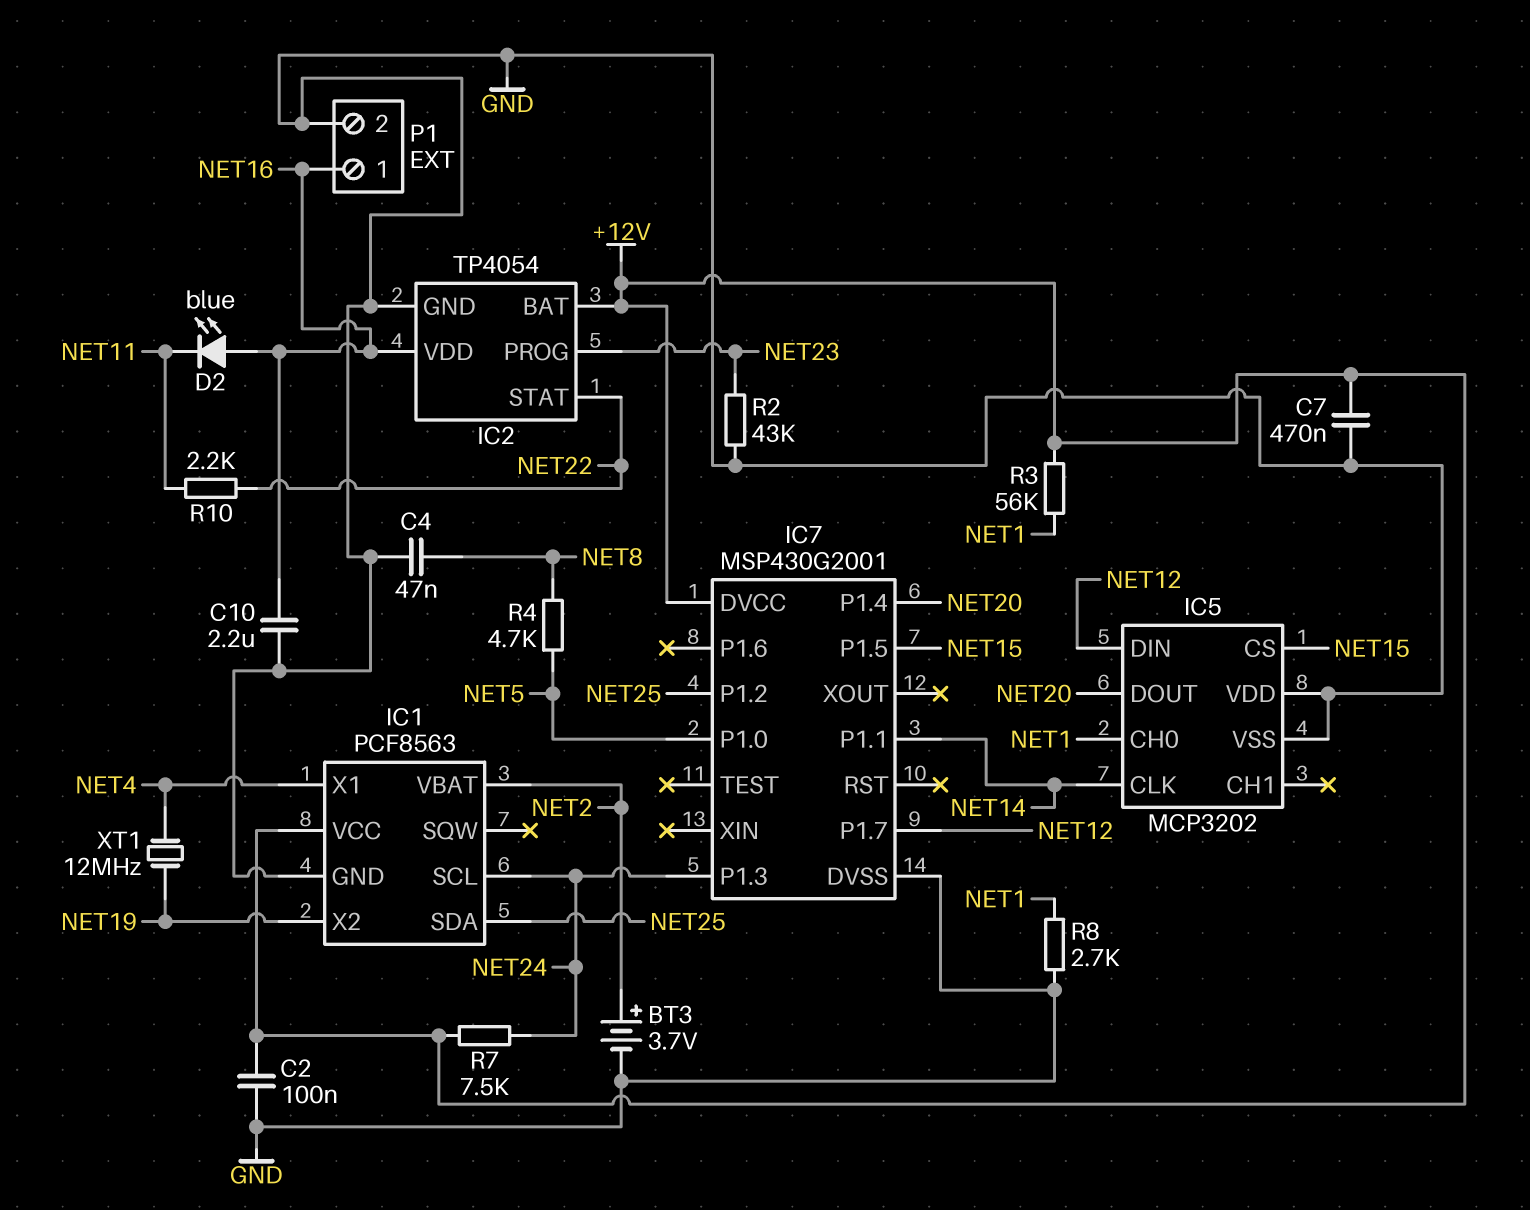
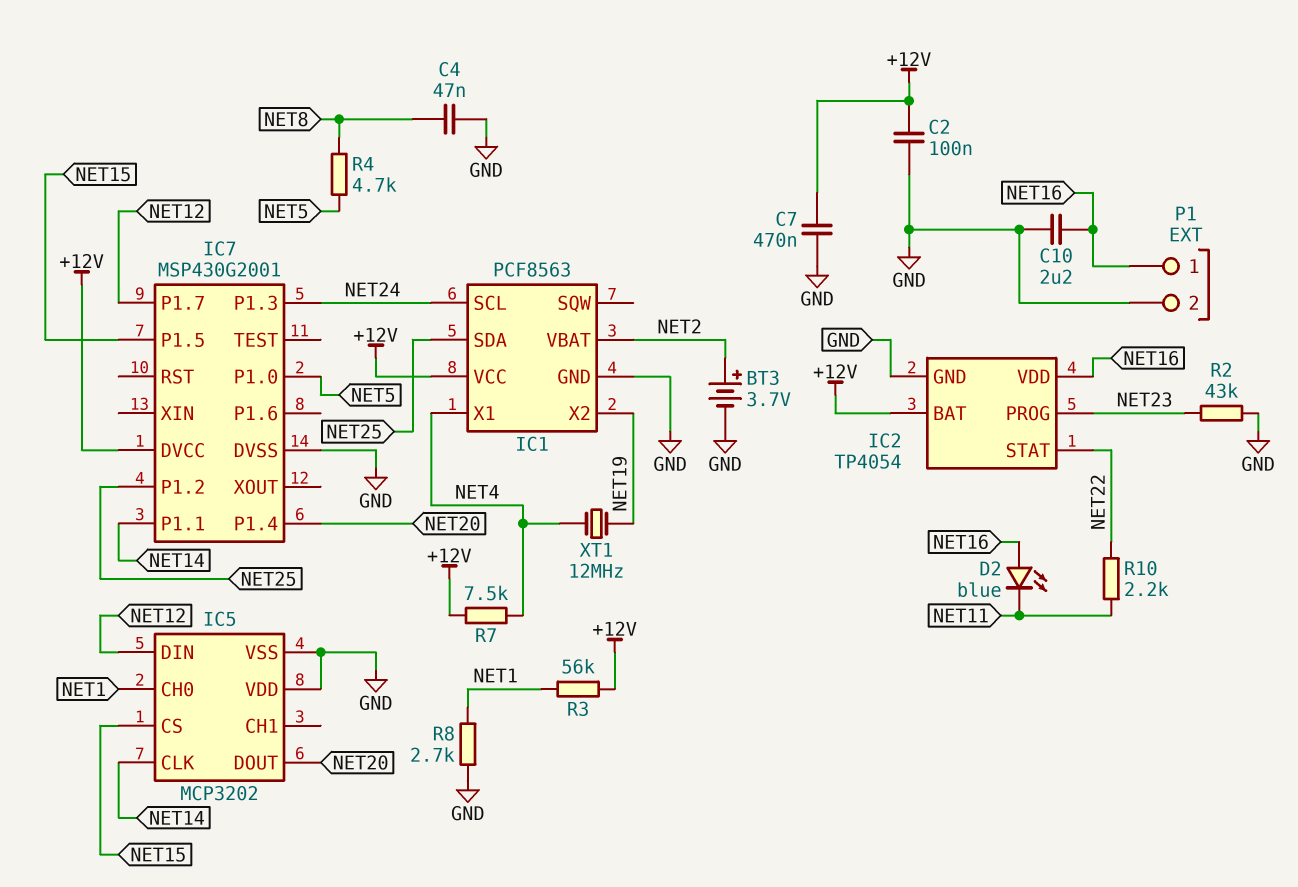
R7: 7.5k (+12V, NET24) -> 7.5k (+12V, NET4)

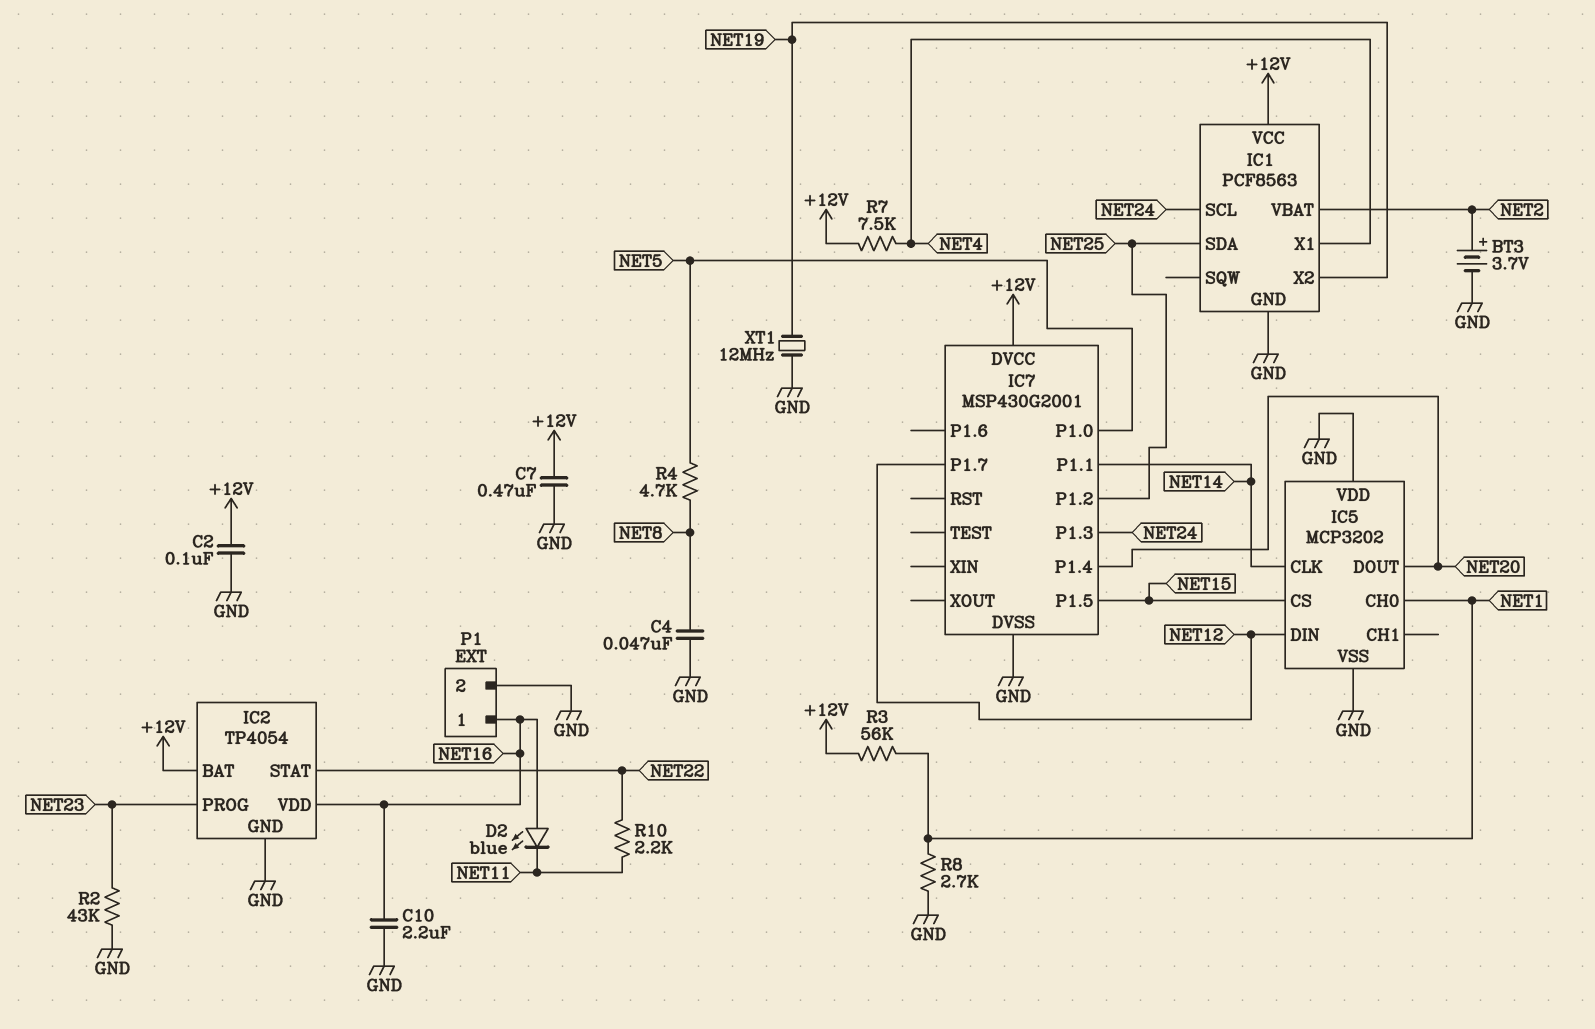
XT1: 12MHz (NET4, NET19) -> 12MHz (GND, NET19)

